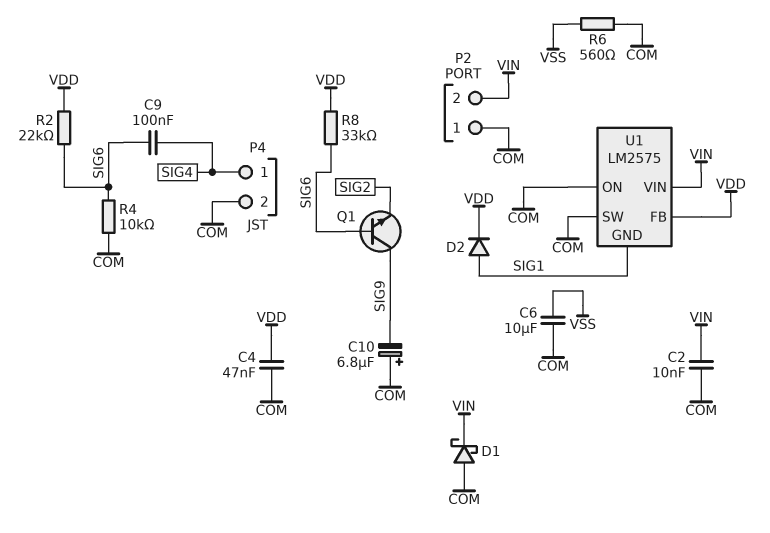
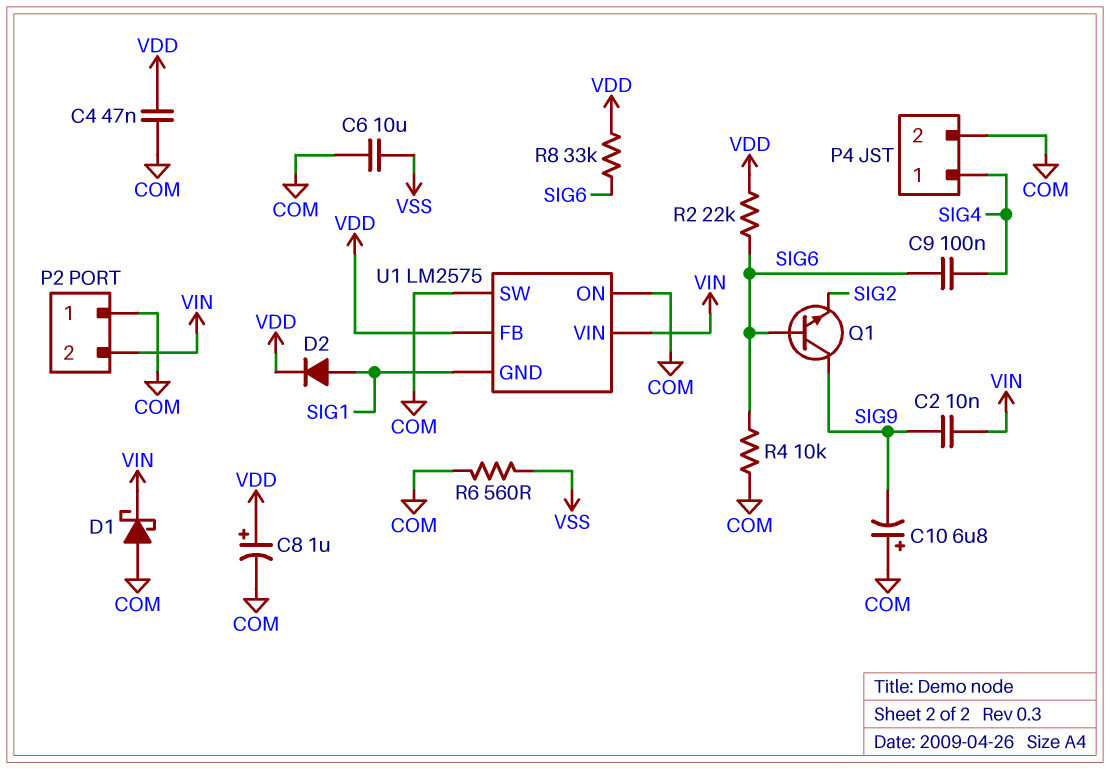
C2: 10nF (COM, VIN) -> 10nF (SIG9, VIN)
C8: none -> 1uF (plus VDD, minus COM)

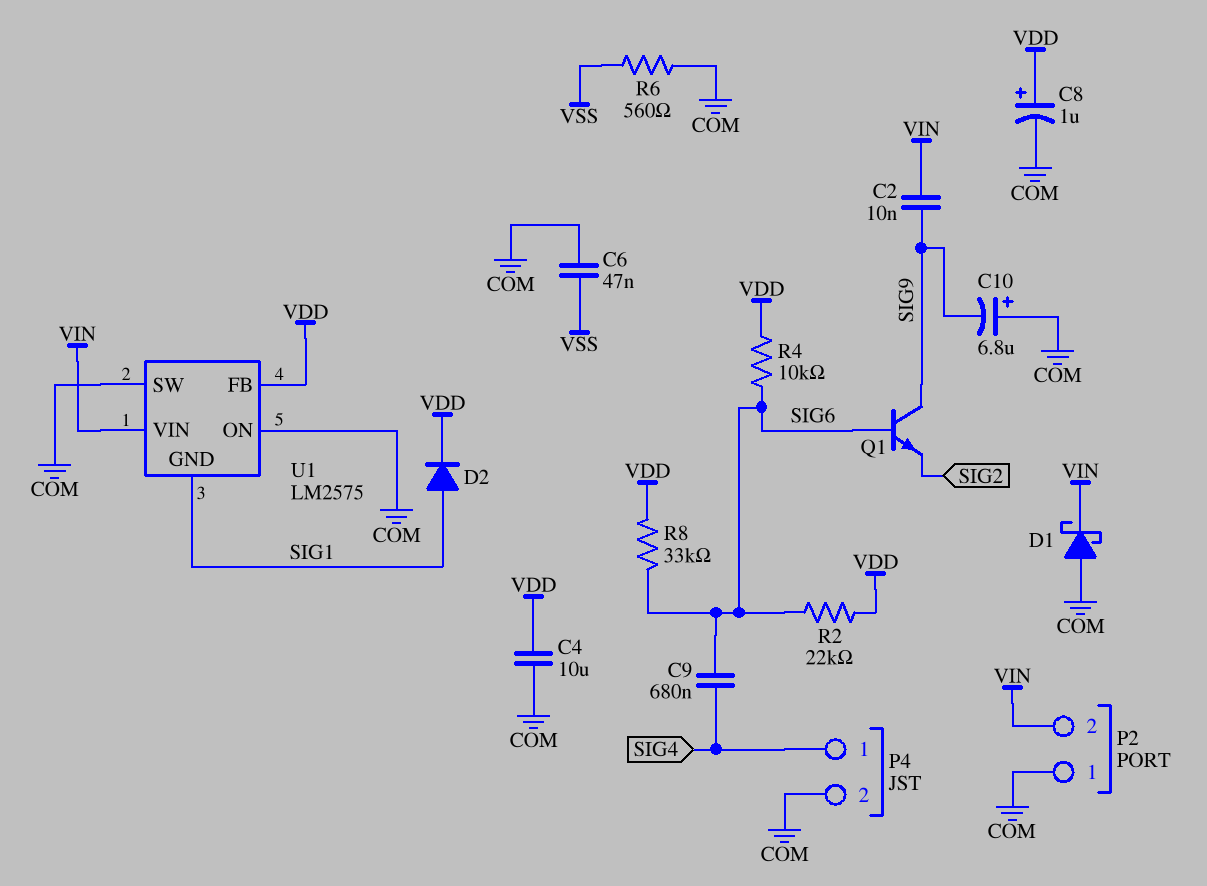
C4: 47nF (COM, VDD) -> 10uF (COM, VDD)
C6: 10uF (COM, VSS) -> 47nF (COM, VSS)
C9: 100nF (SIG4, SIG6) -> 680nF (SIG4, SIG6)
R4: 10k (COM, SIG6) -> 10k (SIG6, VDD)

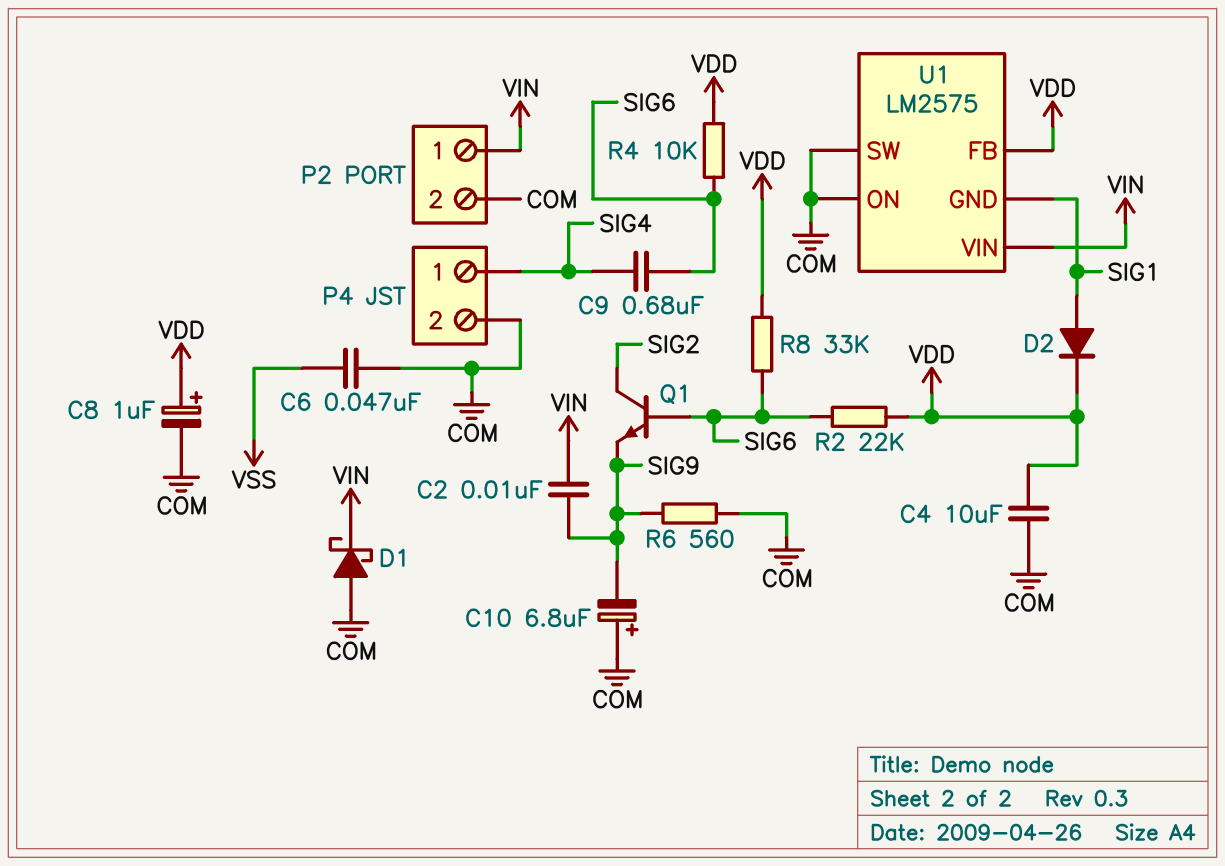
P2 pin 1: COM -> VIN
P2 pin 2: VIN -> COM
Q1: NPN (B SIG6, C SIG9, E SIG2) -> NPN (B SIG6, C SIG2, E SIG9)
R6: 560 (COM, VSS) -> 560 (COM, SIG9)

